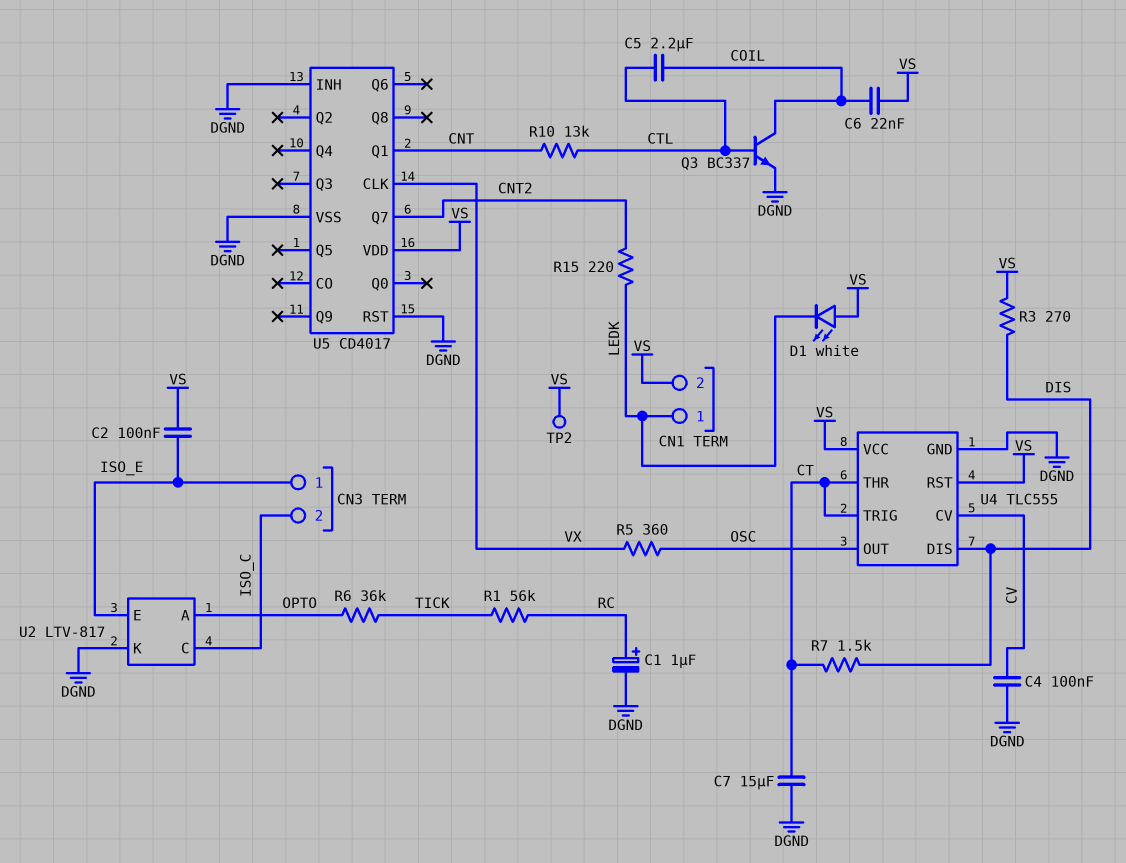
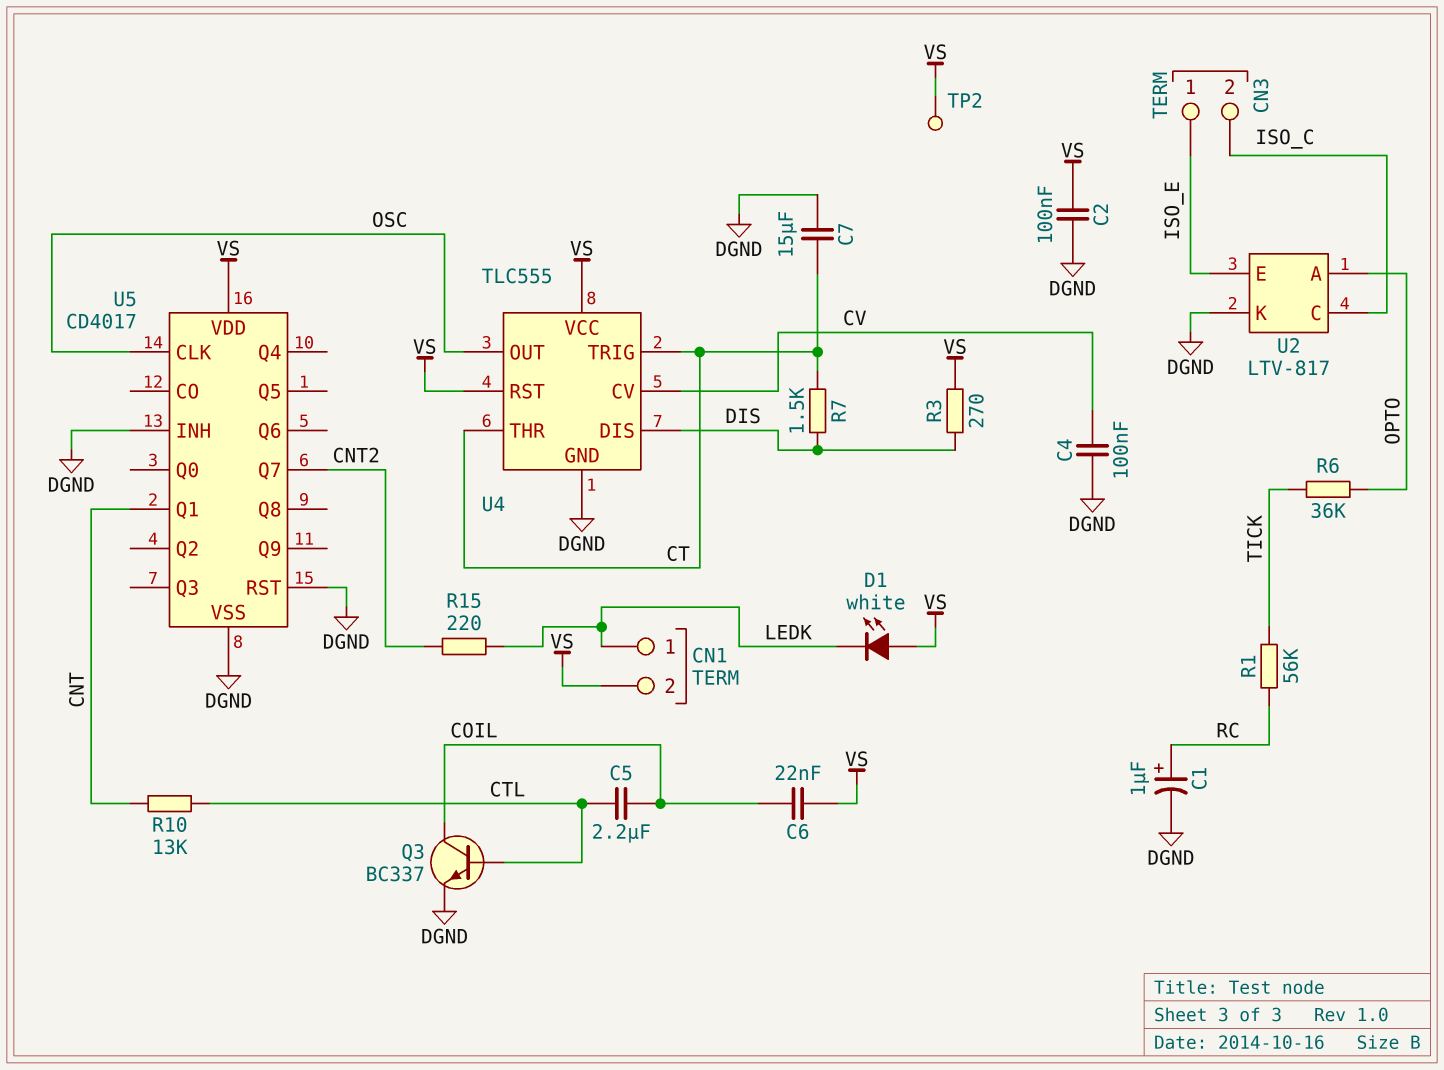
C2: 100nF (ISO_E, VS) -> 100nF (DGND, VS)
R5: 360 (OSC, VX) -> none
U5 pin CLK: VX -> OSC

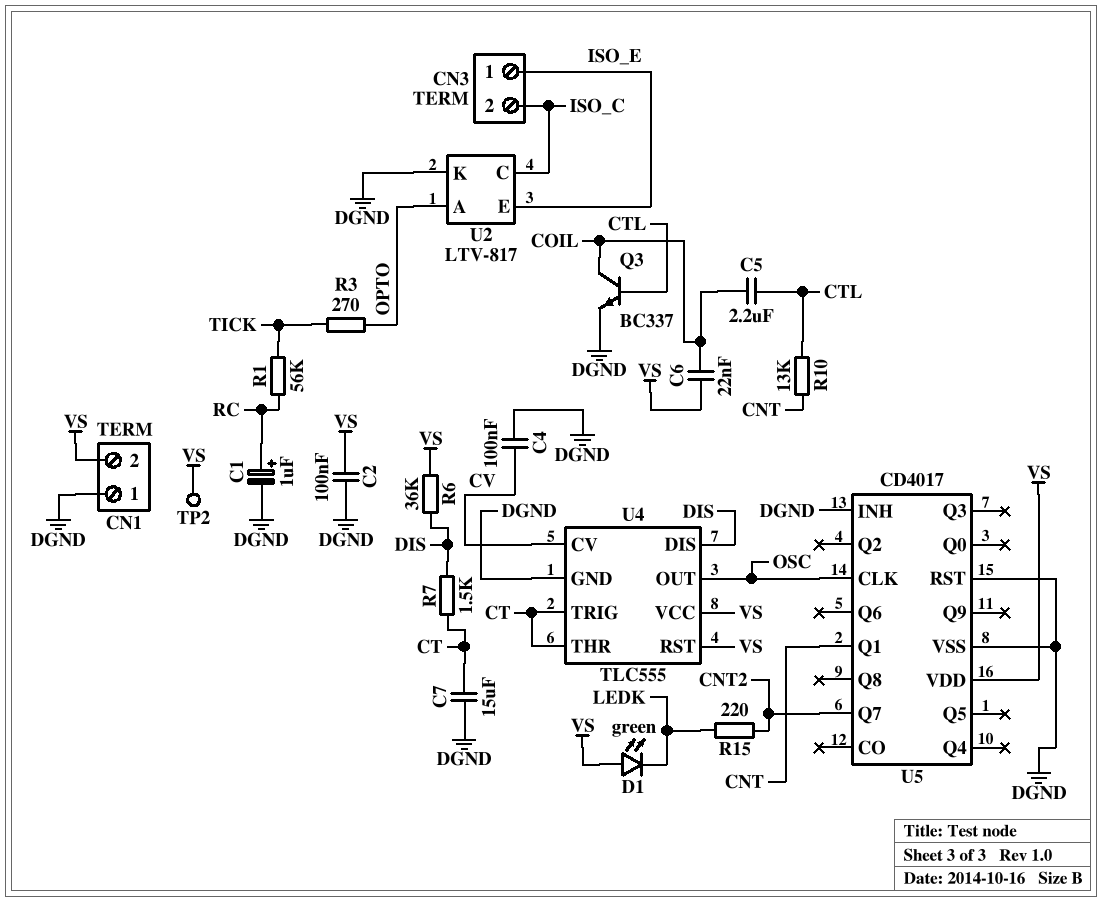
CN1 pin 1: LEDK -> DGND
D1: LED white (A VS, K LEDK) -> LED green (A VS, K LEDK)
R3: 270 (DIS, VS) -> 270 (OPTO, TICK)
R6: 36k (OPTO, TICK) -> 36k (DIS, VS)

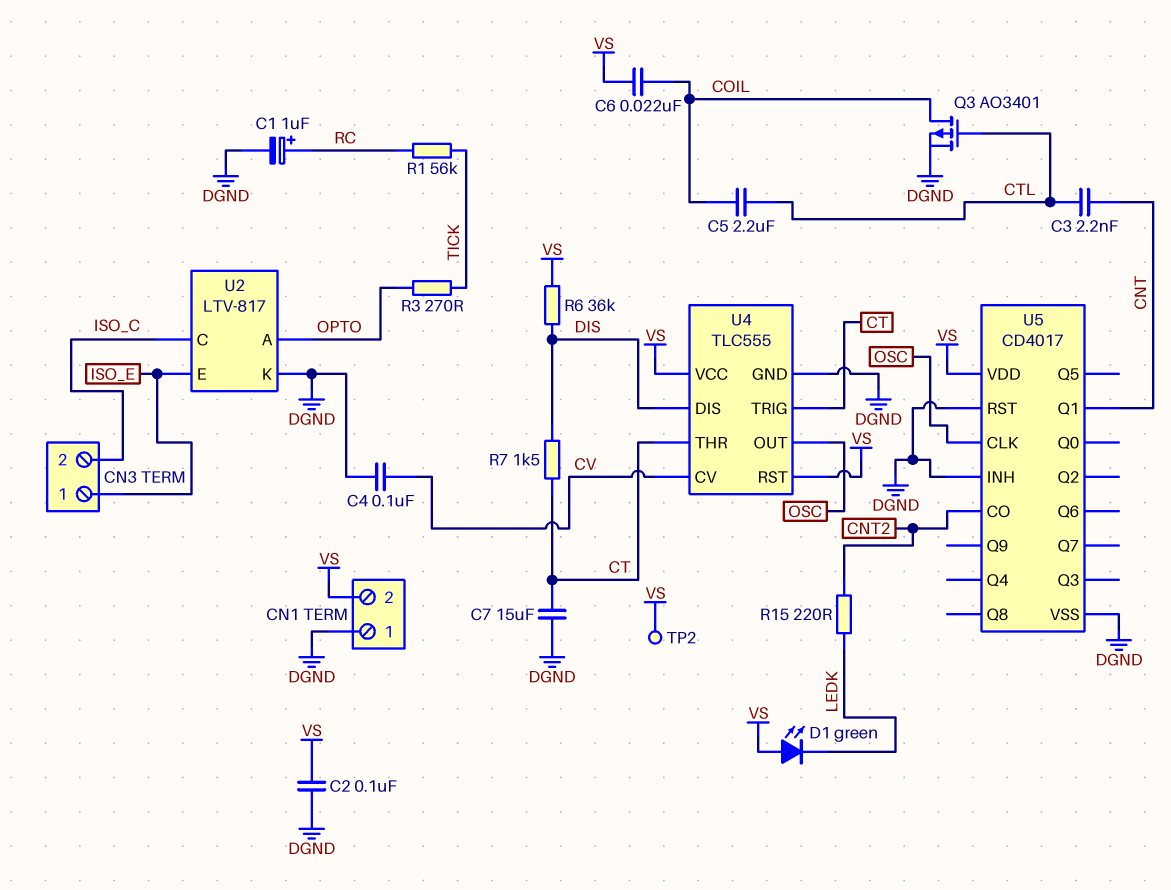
C3: none -> 2.2nF (CNT, CTL)
Q3: NPN BC337 (B CTL, C COIL, E DGND) -> PMOS AO3401 (G CTL, D COIL, S DGND)
R10: 13k (CNT, CTL) -> none
U5 pin CO: none -> CNT2
U5 pin Q7: CNT2 -> none

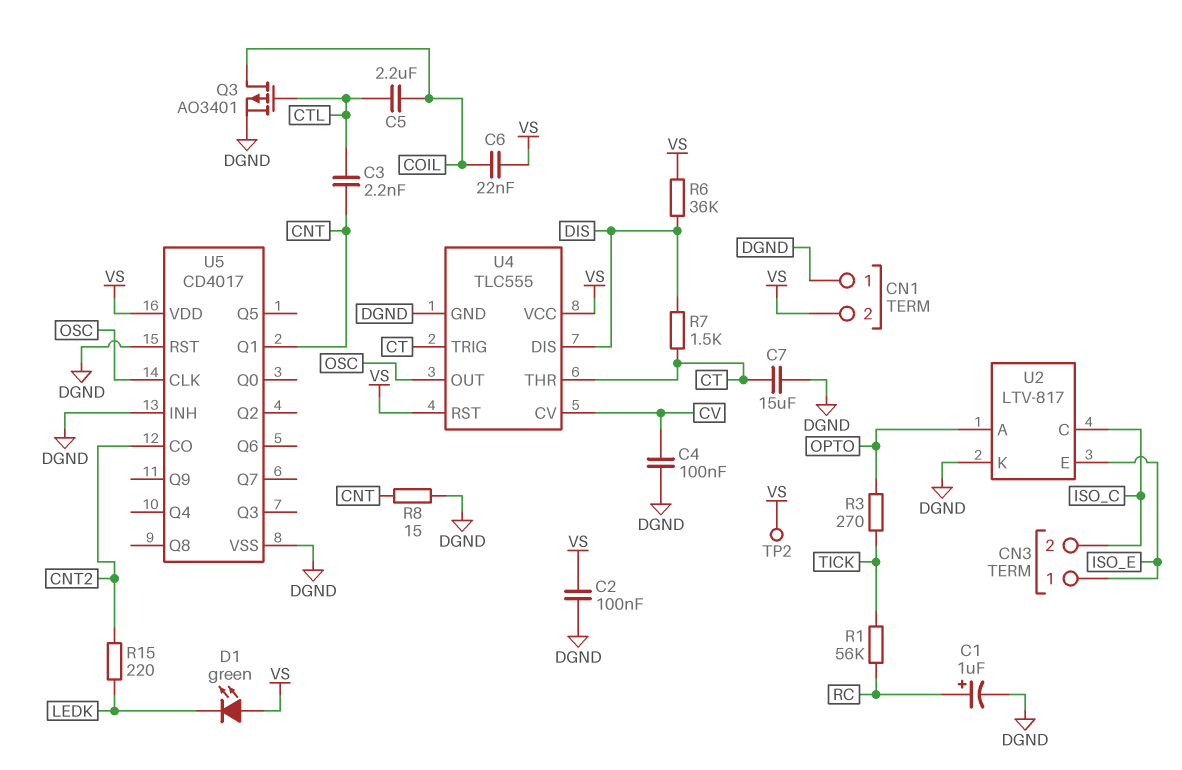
R8: none -> 15 (CNT, DGND)

